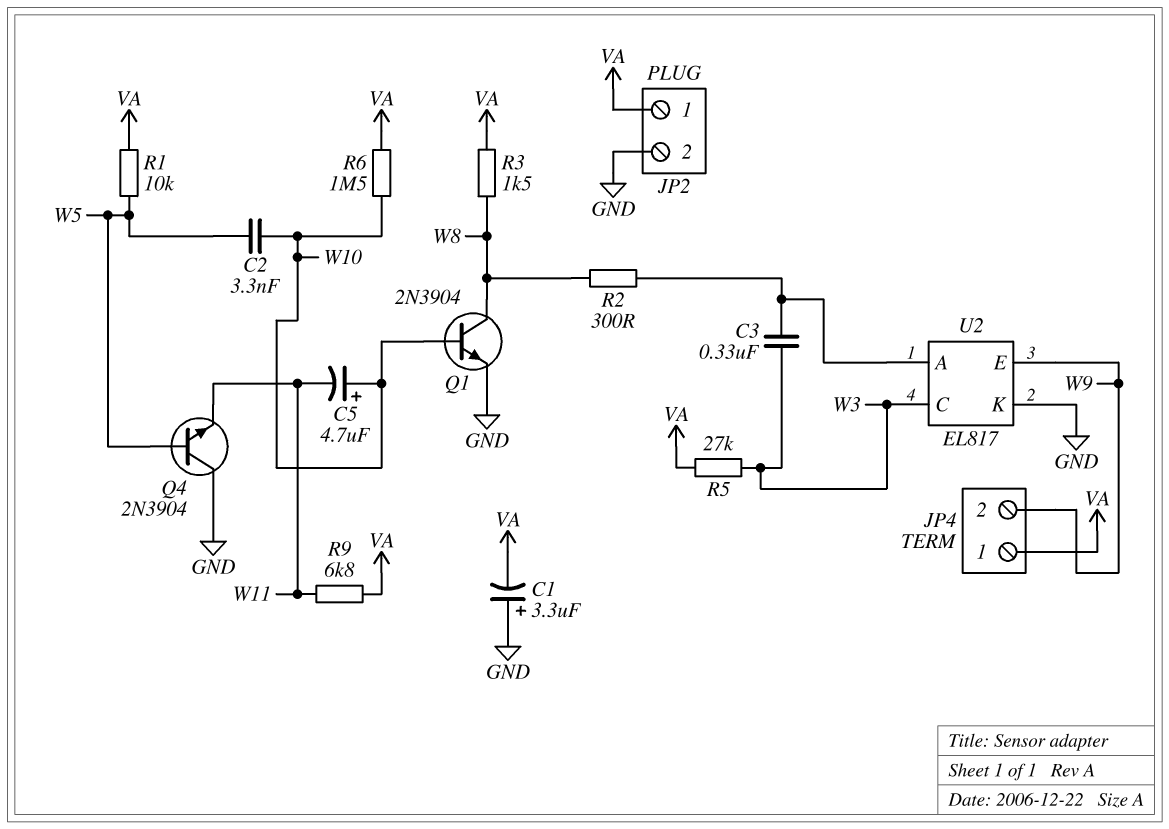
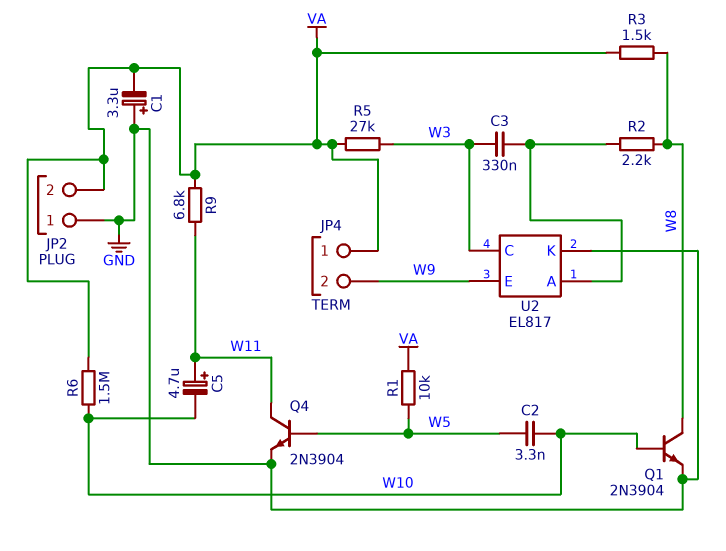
C5: 4.7uF (plus W10, minus W11) -> 4.7uF (plus W11, minus W10)
JP2 pin 1: VA -> GND
JP2 pin 2: GND -> VA
Q4: NPN 2N3904 (B W5, C GND, E W11) -> NPN 2N3904 (B W5, C W11, E GND)
R2: 300 (U2/A, W8) -> 2.2k (U2/A, W8)

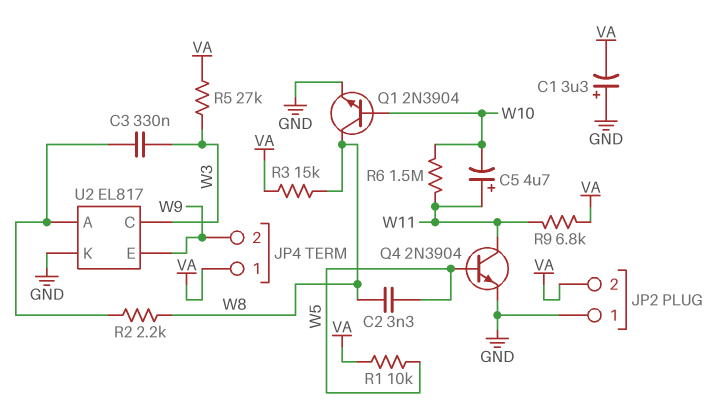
C2: 3.3nF (W5, W10) -> 3.3nF (W5, W8)
R3: 1.5k (VA, W8) -> 15k (VA, W8)
R6: 1.5M (VA, W10) -> 1.5M (W10, W11)

